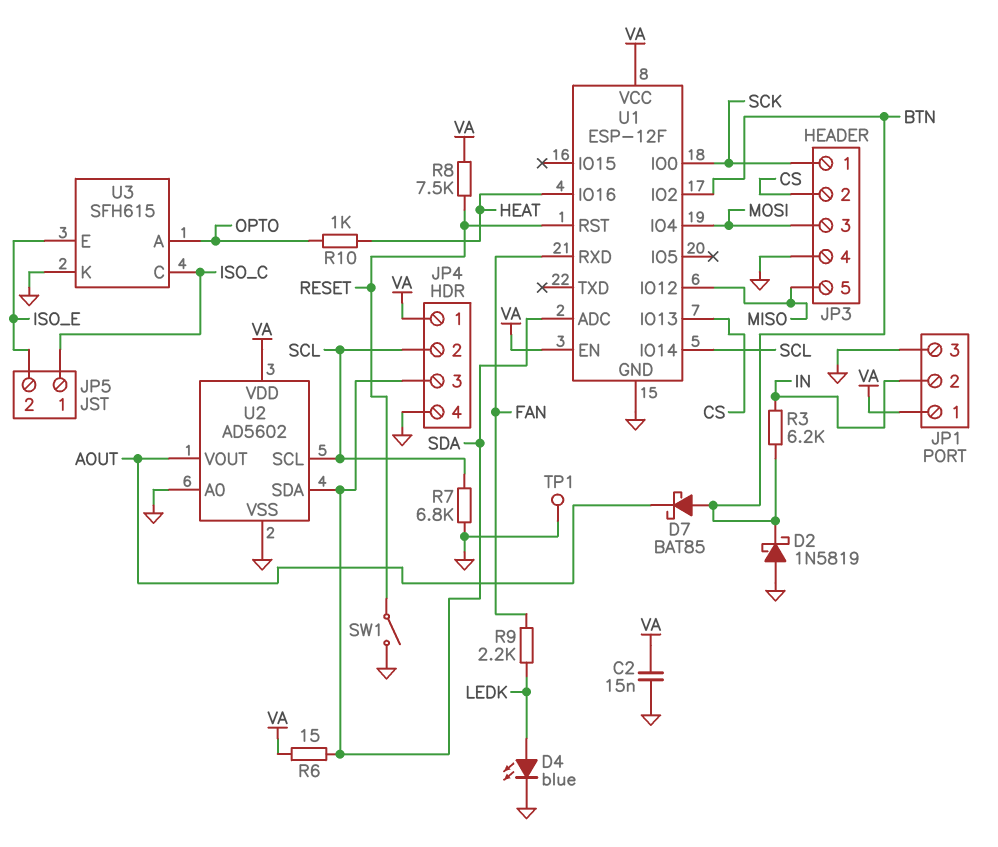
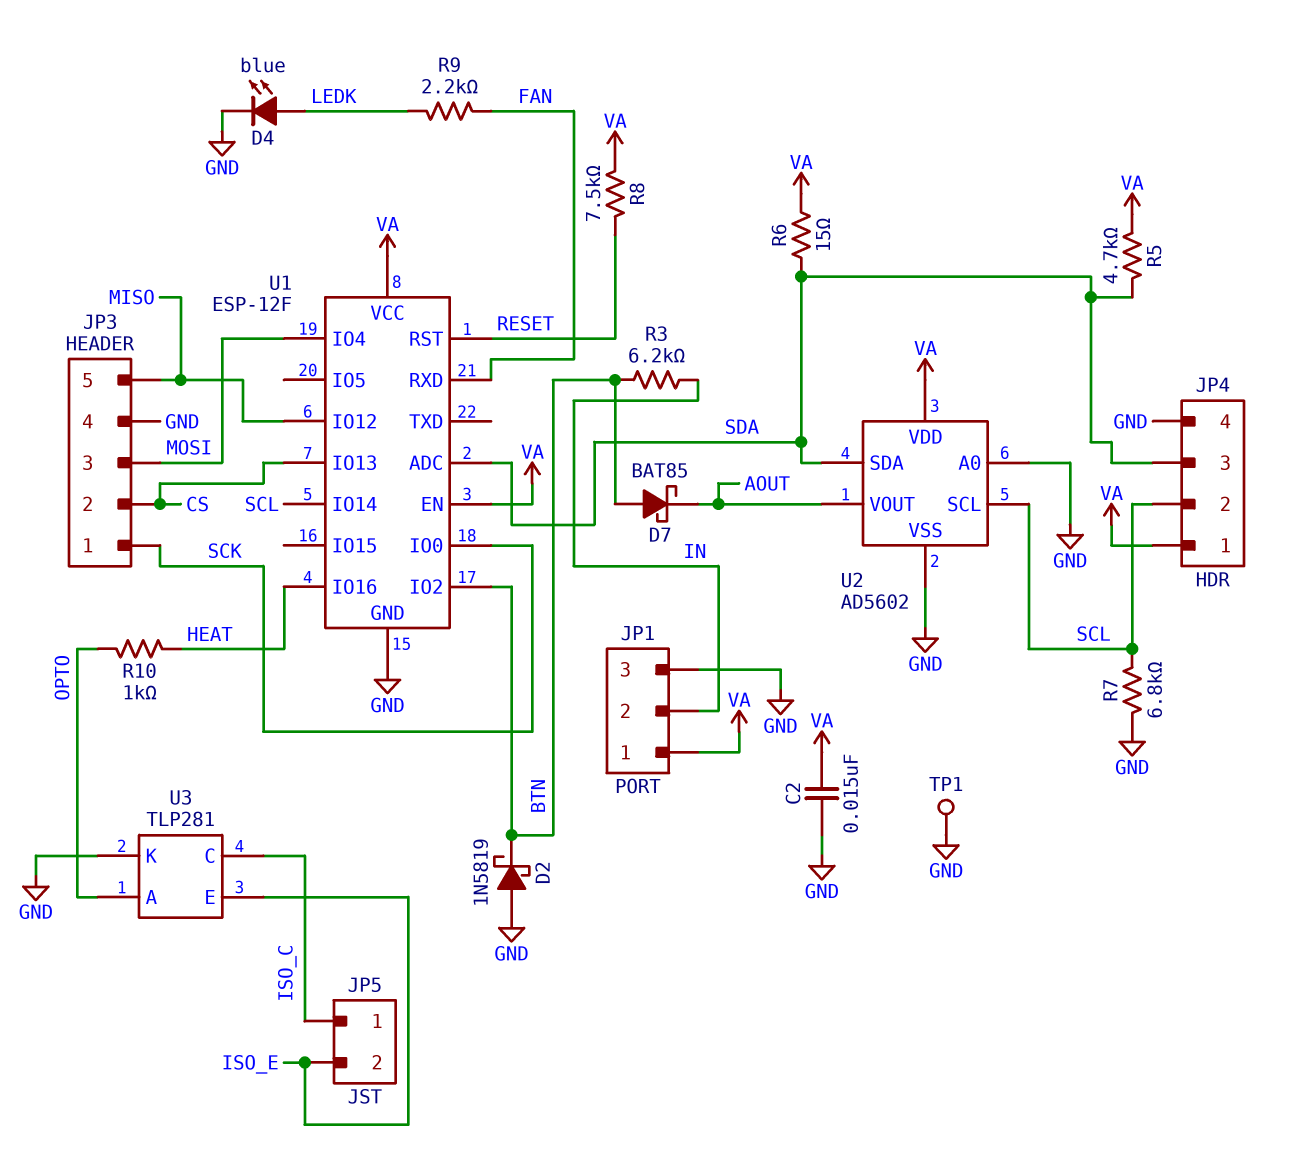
R5: none -> 4.7k (SDA, VA)
SW1: switch (GND, RESET) -> none
U3: SFH615 -> TLP281

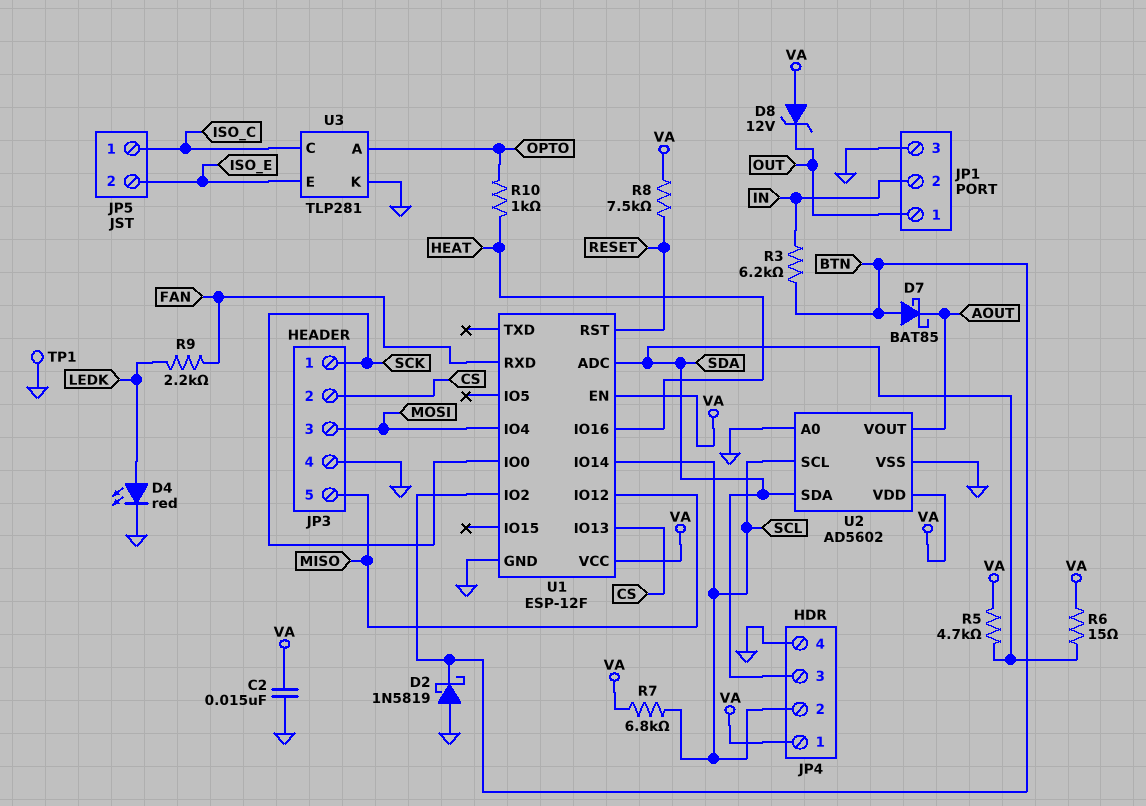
D4: LED blue (A LEDK, K GND) -> LED red (A LEDK, K GND)
D8: none -> zener 12V (A VA, K OUT)
JP1 pin 1: VA -> OUT
R7: 6.8k (GND, SCL) -> 6.8k (SCL, VA)

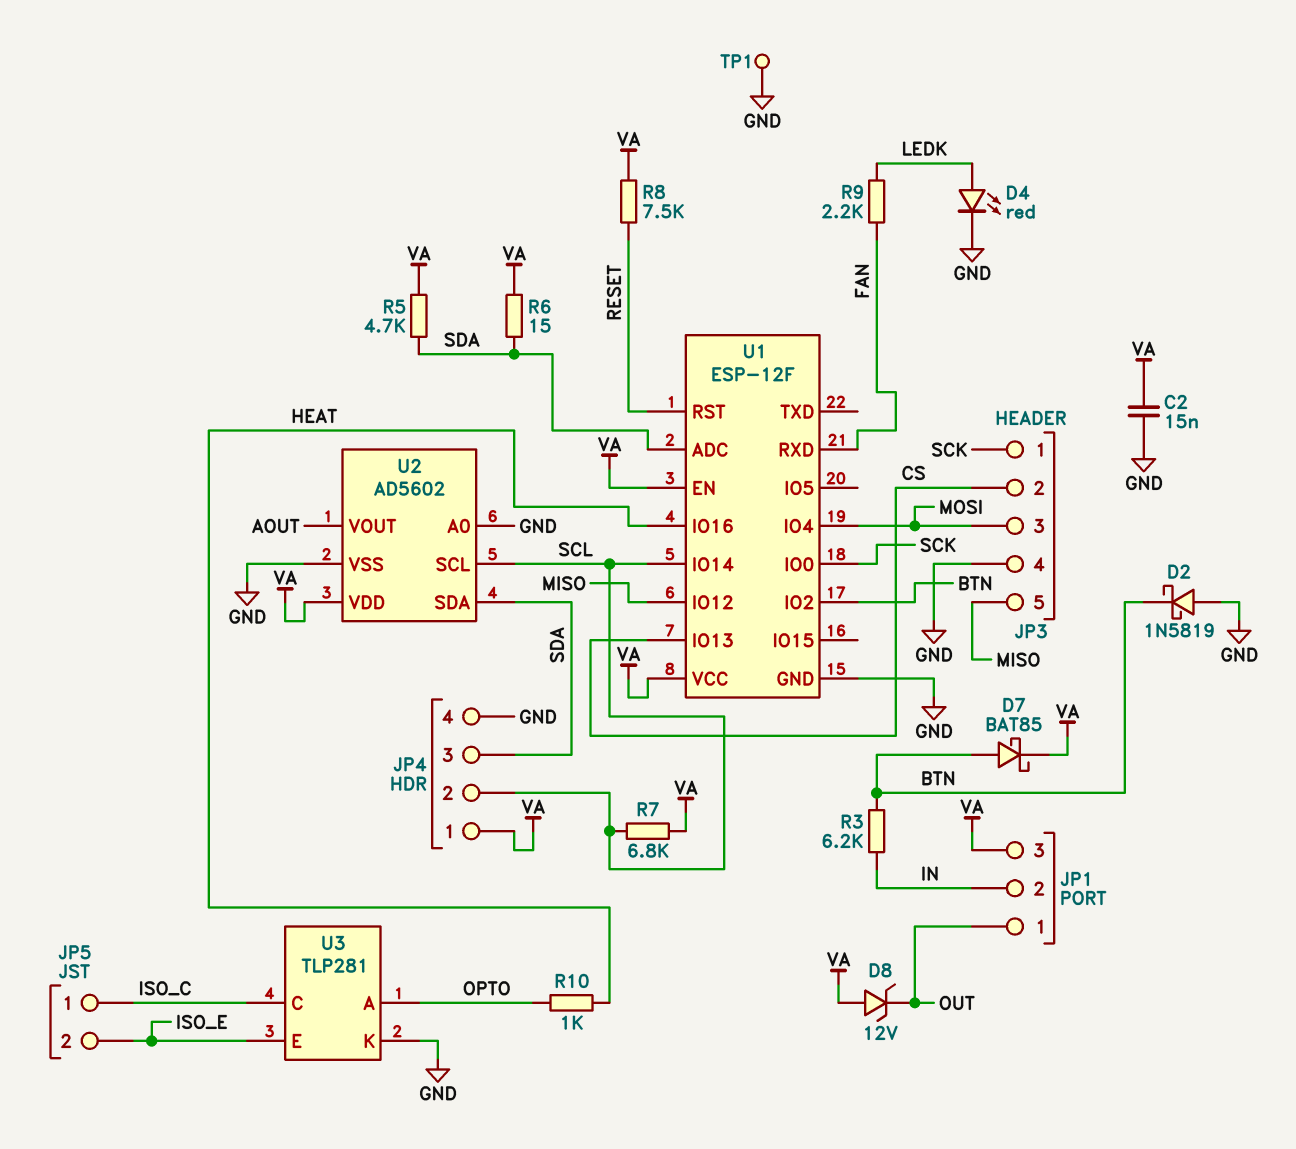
D7: schottky BAT85 (A BTN, K AOUT) -> schottky BAT85 (A BTN, K VA)
JP1 pin 3: GND -> VA

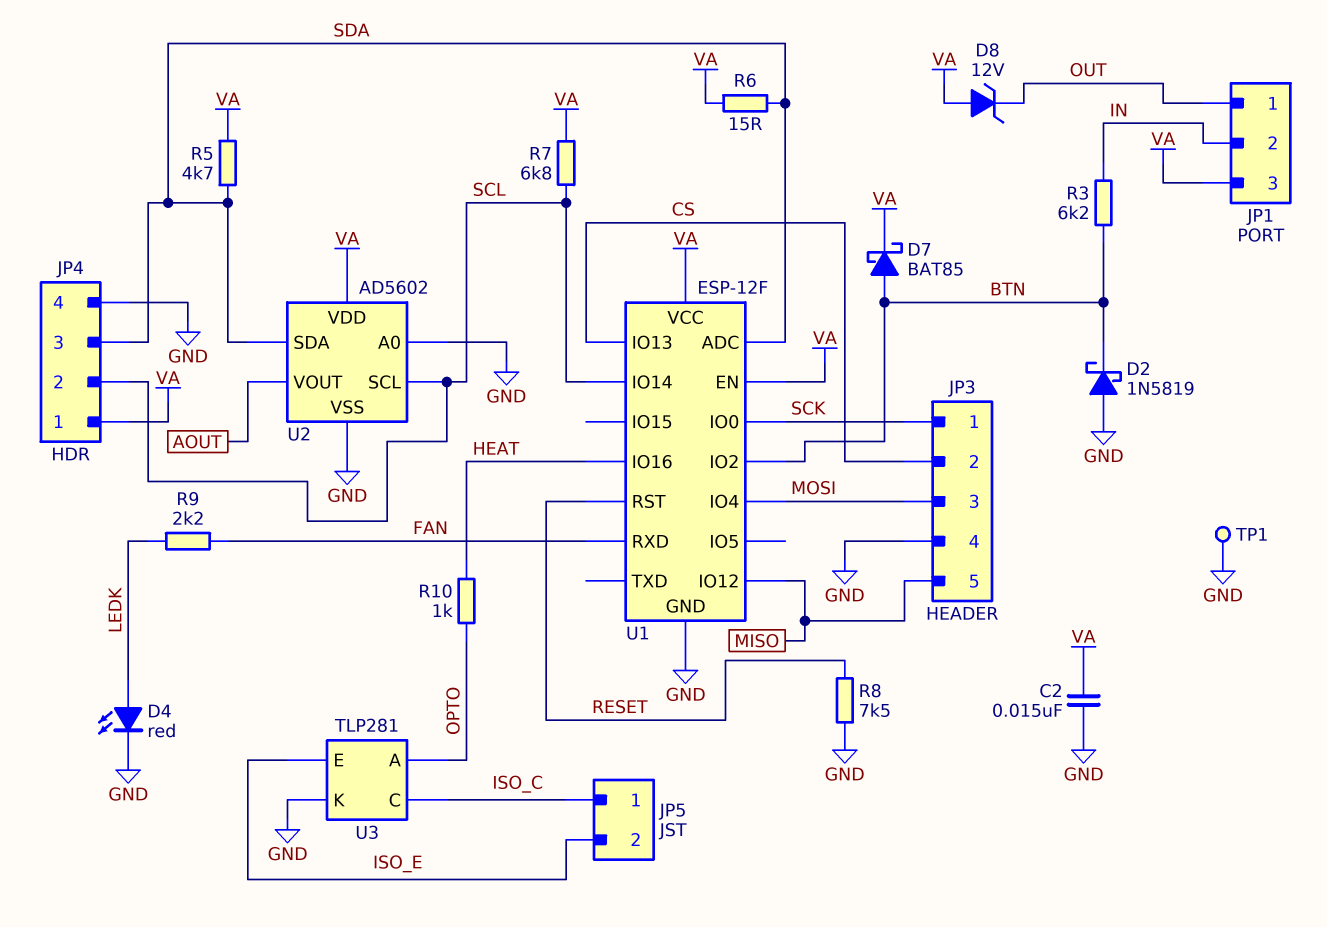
R8: 7.5k (RESET, VA) -> 7.5k (GND, RESET)

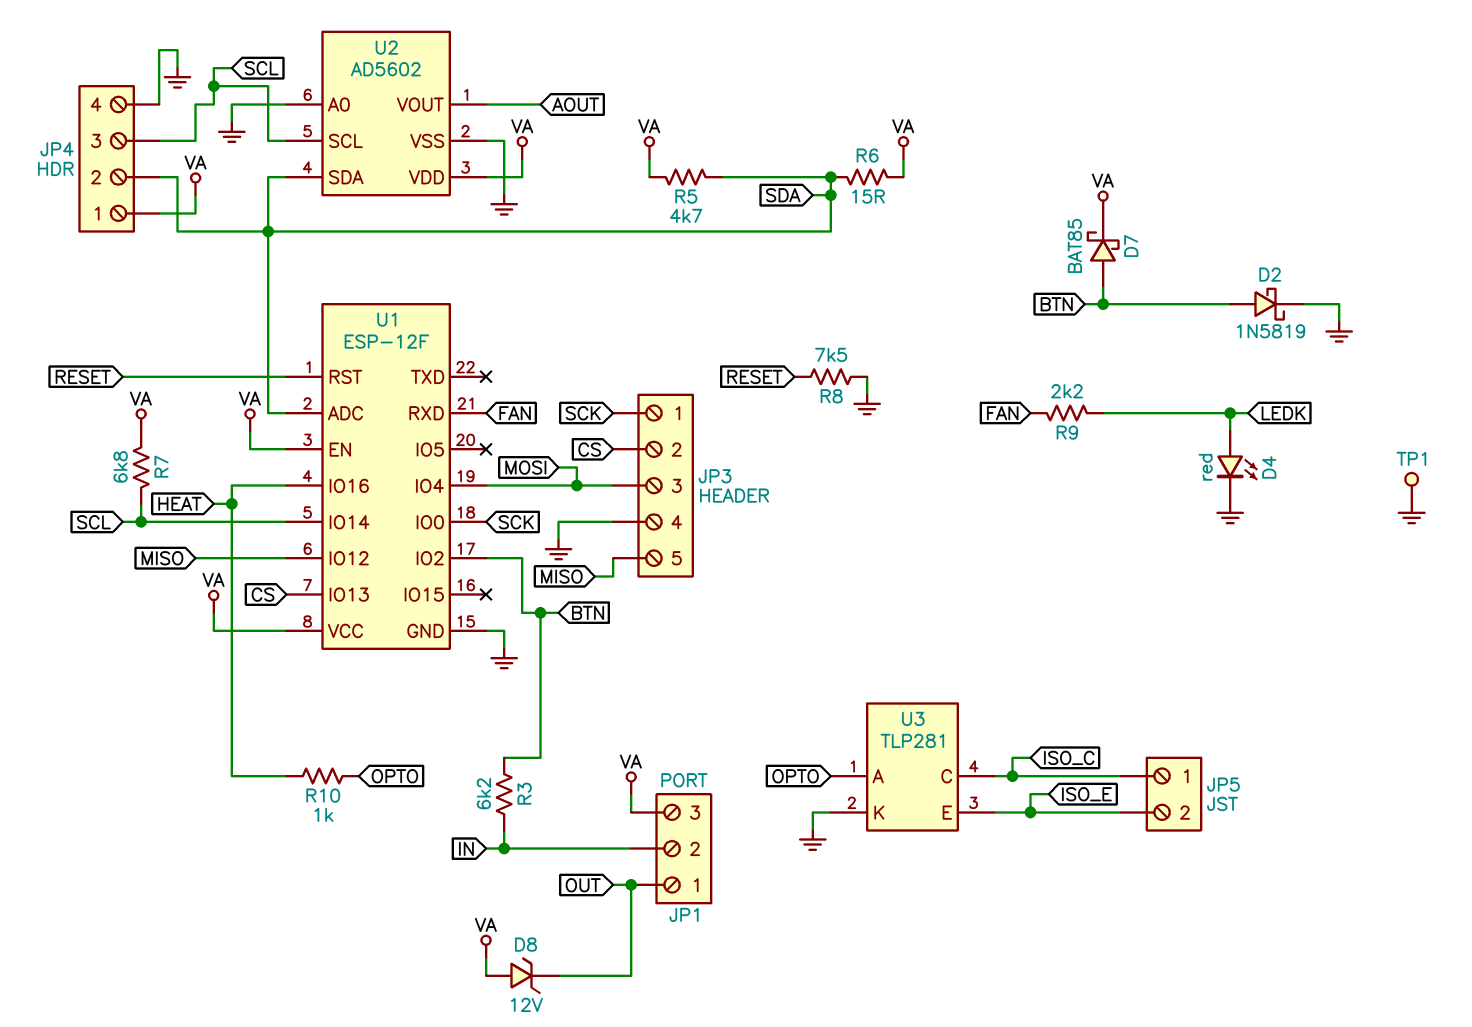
C2: 15nF (GND, VA) -> none
D2: schottky 1N5819 (A GND, K BTN) -> schottky 1N5819 (A BTN, K GND)
JP4 pin 2: SCL -> SDA
JP4 pin 3: SDA -> SCL

